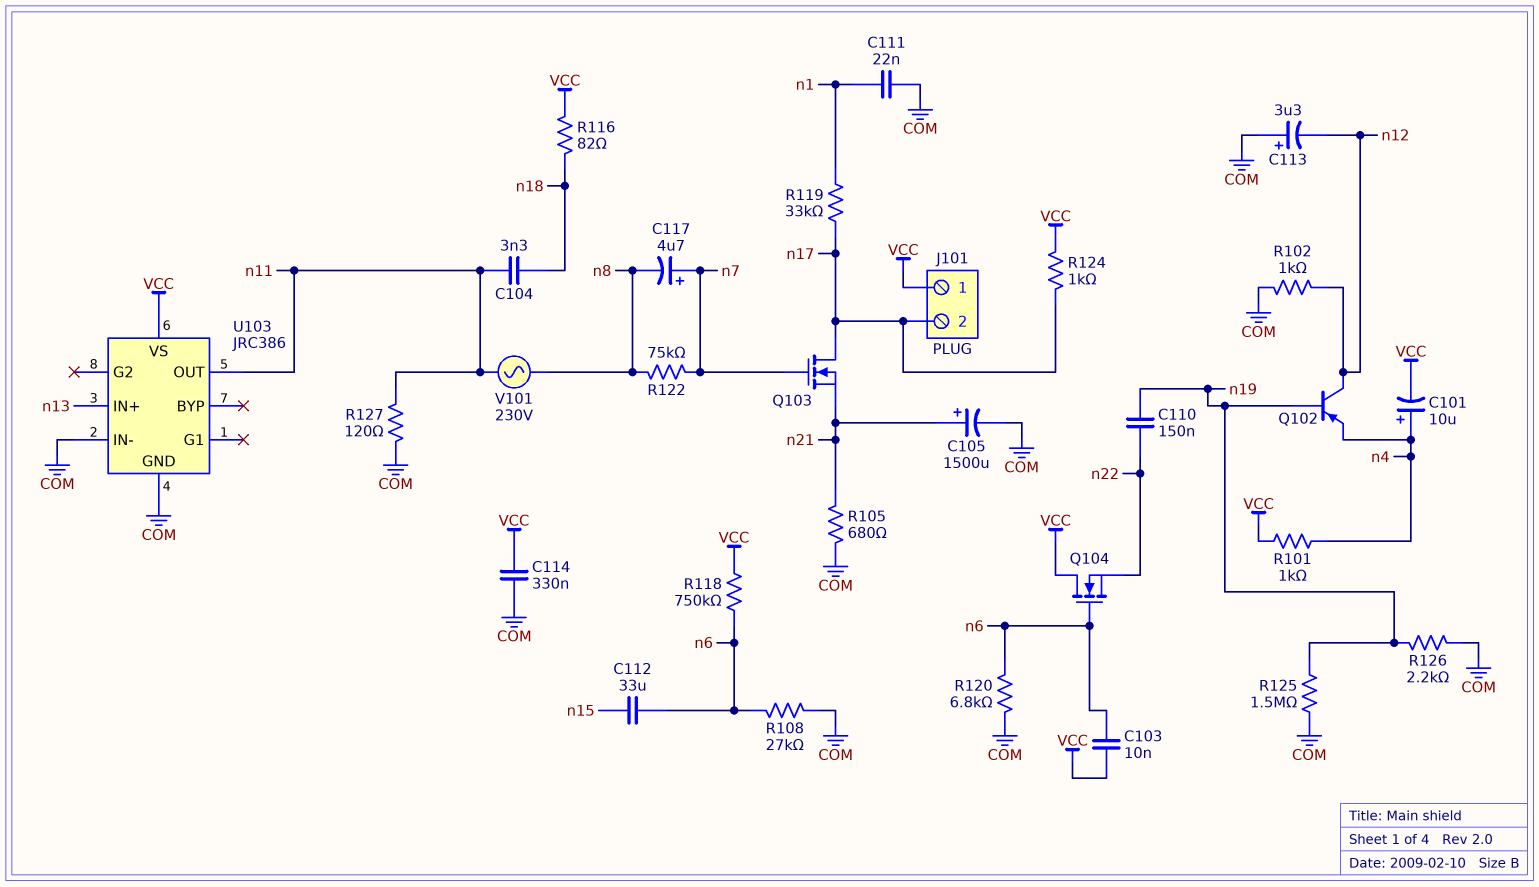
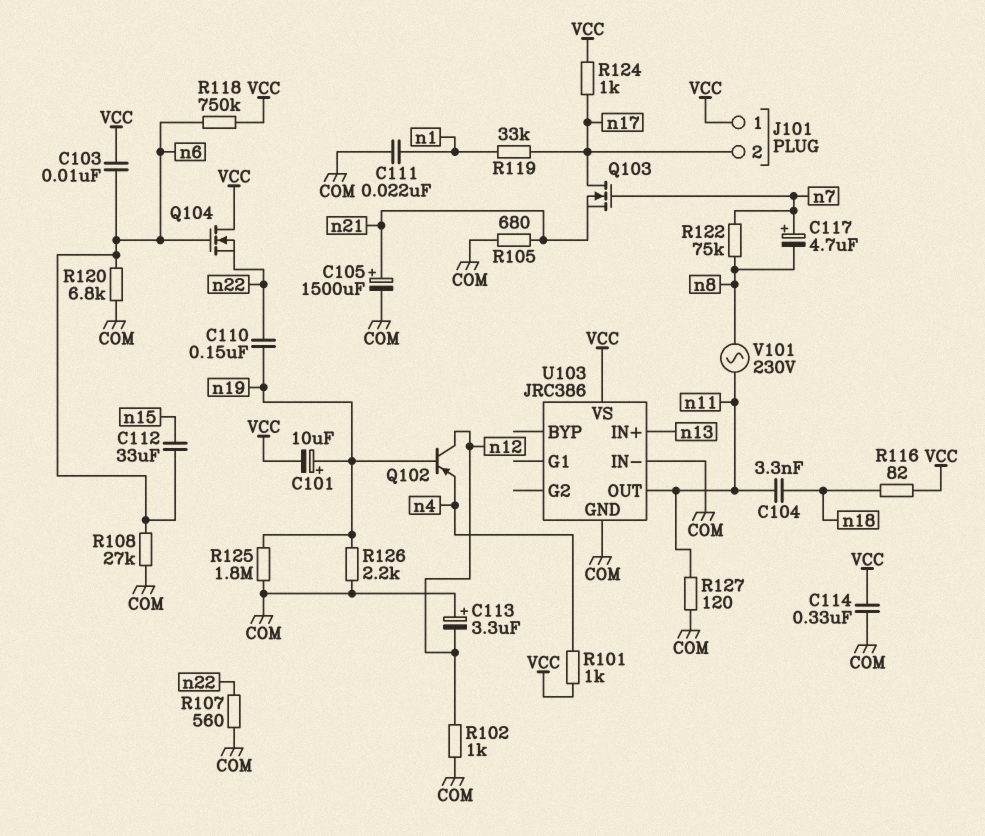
C101: 10uF (plus n4, minus VCC) -> 10uF (plus n19, minus VCC)
R107: none -> 560 (COM, n22)
R125: 1.5M (COM, n19) -> 1.8M (COM, n19)

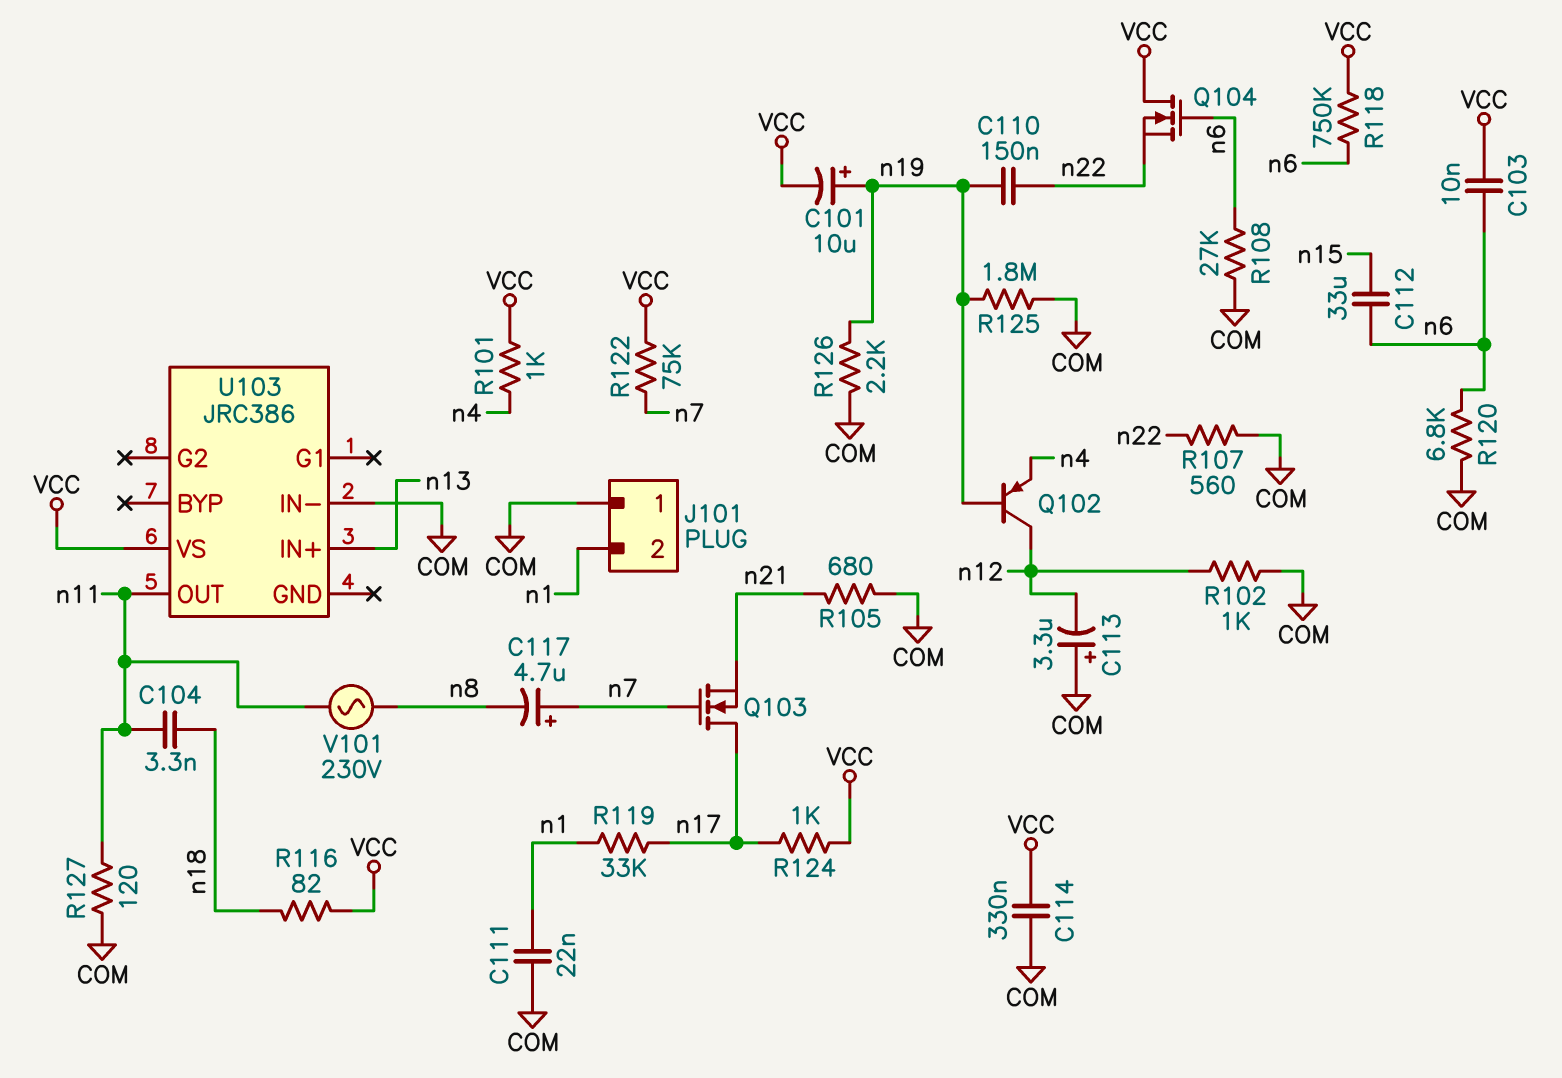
C105: 1500uF (plus n21, minus COM) -> none
J101 pin 1: VCC -> COM
J101 pin 2: n17 -> n1
R122: 75k (n7, n8) -> 75k (VCC, n7)
U103 pin GND: COM -> none

